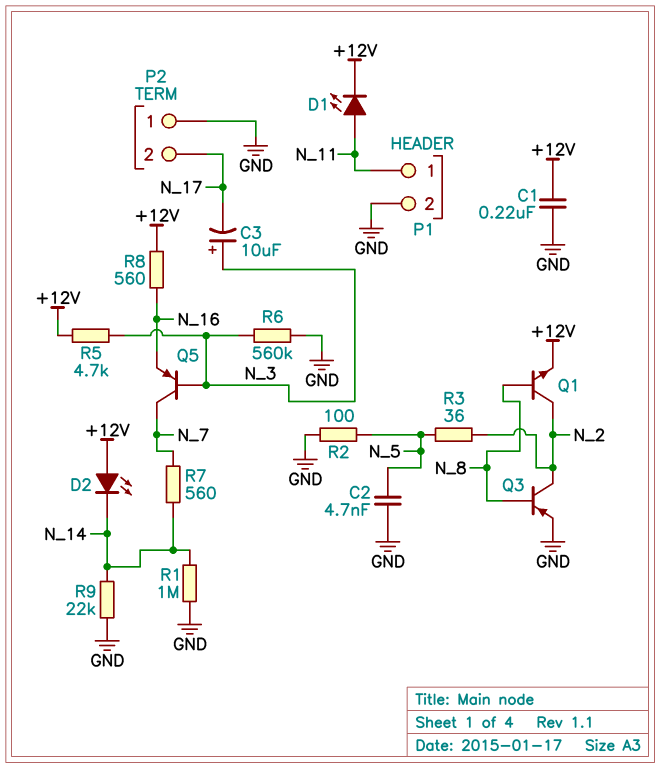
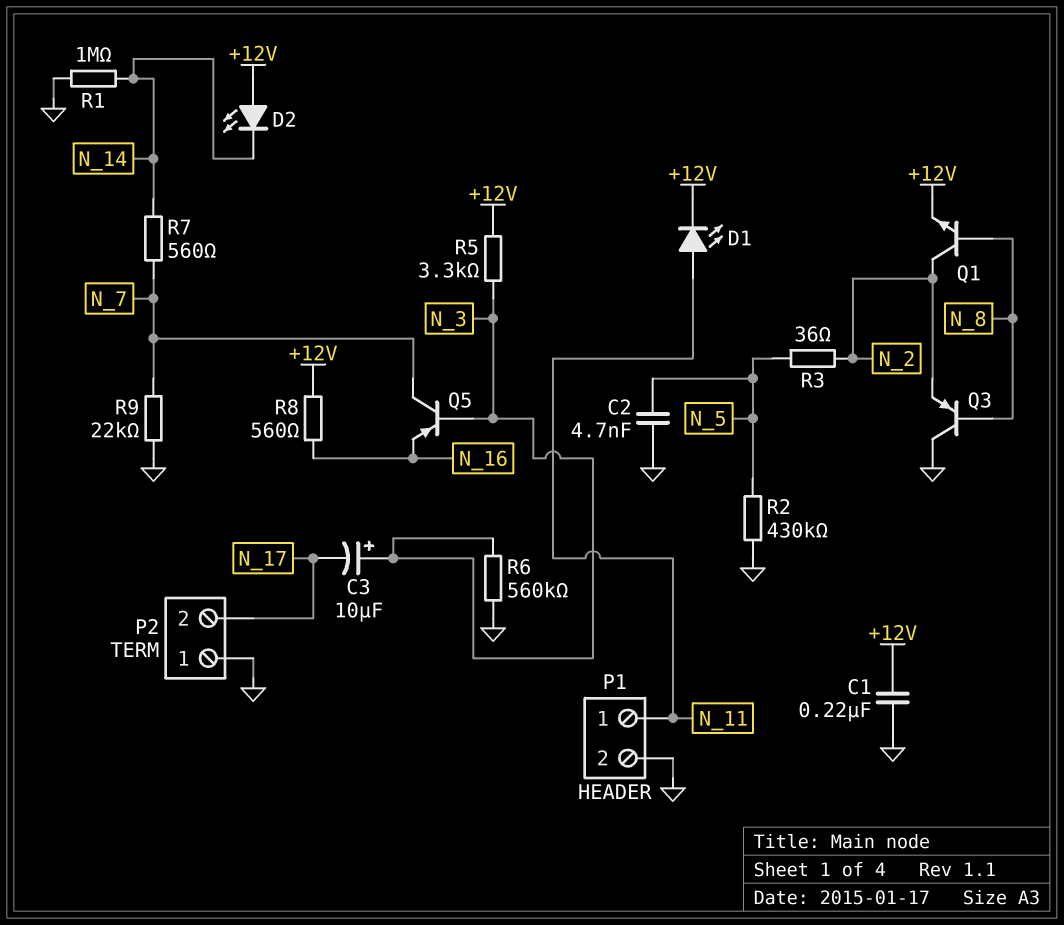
Q3: PNP (B N_8, C N_2, E GND) -> PNP (B N_8, C GND, E N_2)
R2: 100 (GND, N_5) -> 430k (GND, N_5)
R5: 4.7k (+12V, N_3) -> 3.3k (+12V, N_3)
R9: 22k (GND, N_14) -> 22k (GND, N_7)

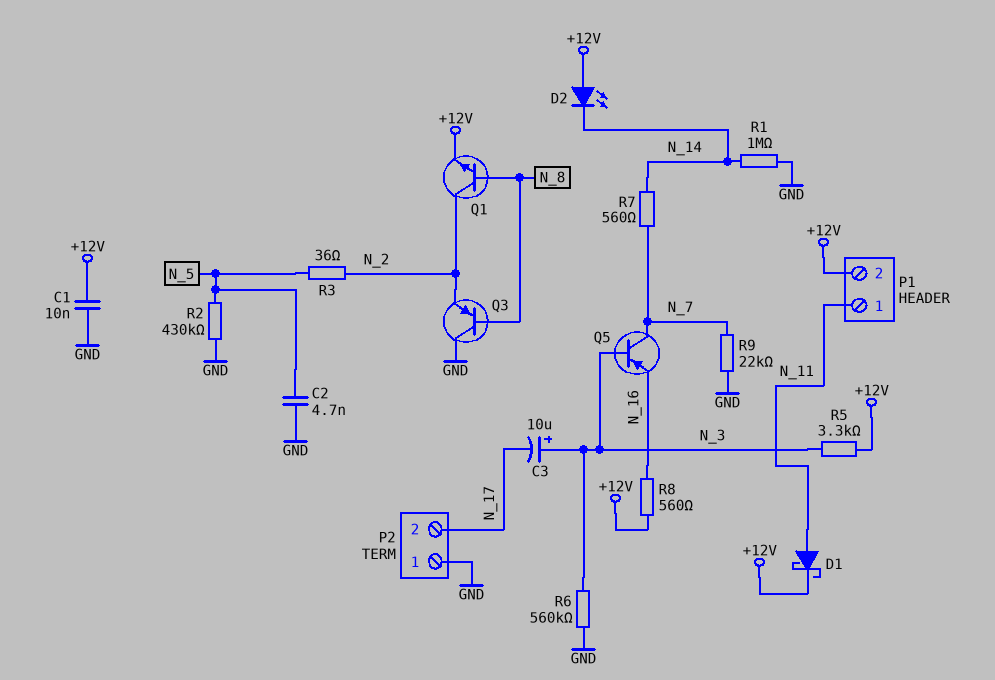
C1: 220nF (+12V, GND) -> 10nF (+12V, GND)
D1: LED (A N_11, K +12V) -> schottky (A N_11, K +12V)
P1 pin 2: GND -> +12V

